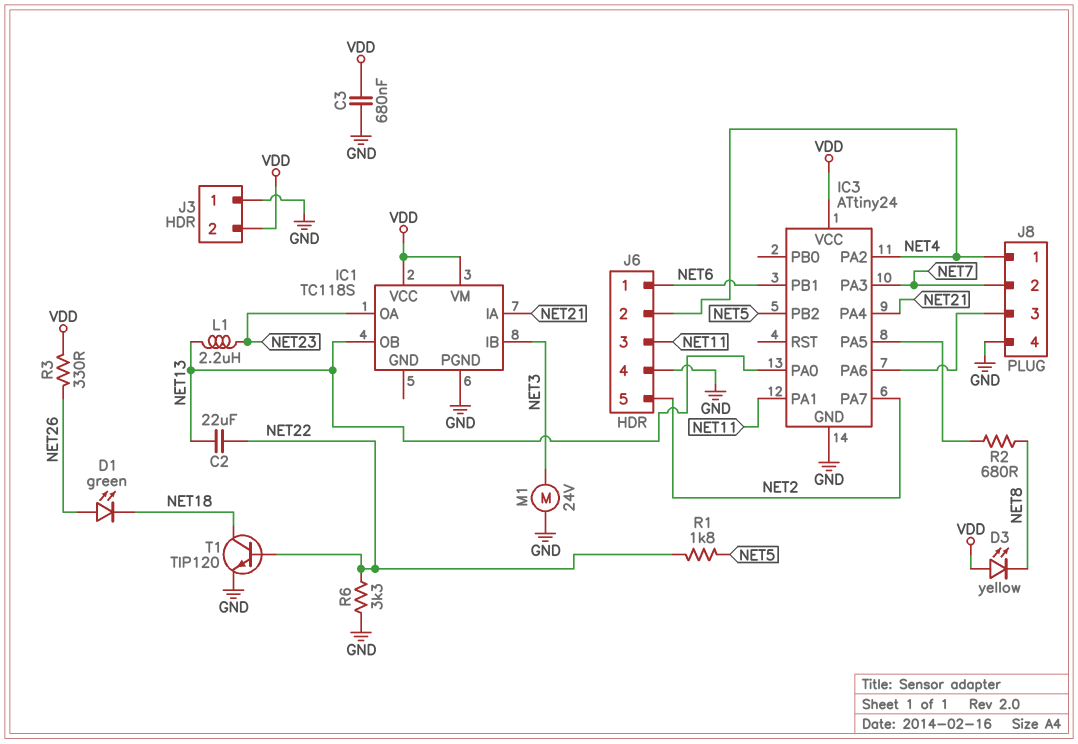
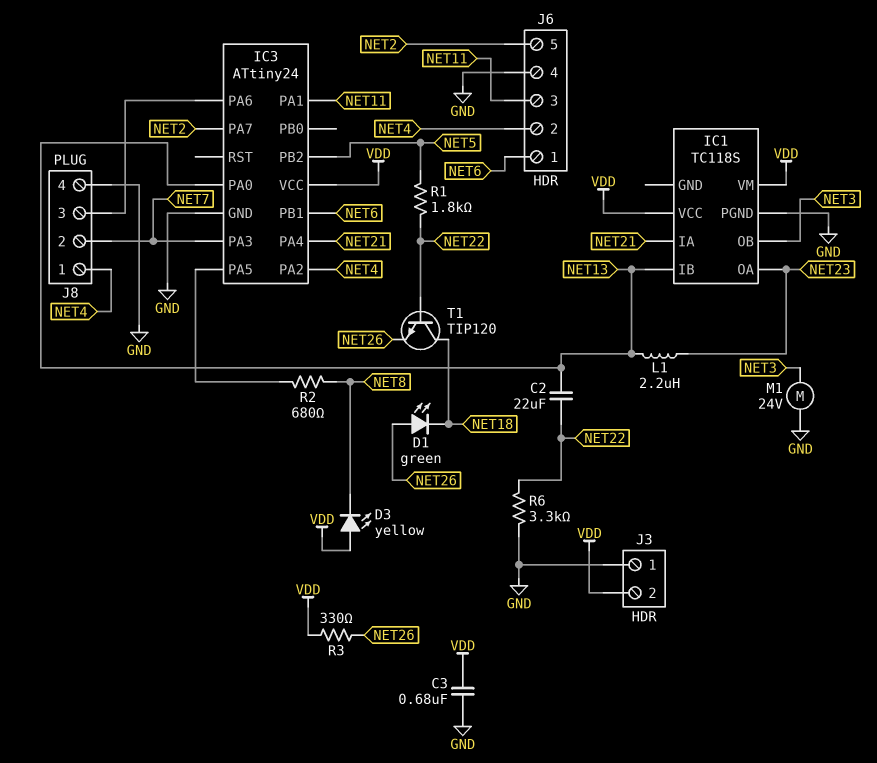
IC1 pin IB: NET3 -> NET13
IC1 pin OB: NET13 -> NET3
T1: NPN TIP120 (B NET22, C NET18, E GND) -> NPN TIP120 (B NET22, C NET18, E NET26)

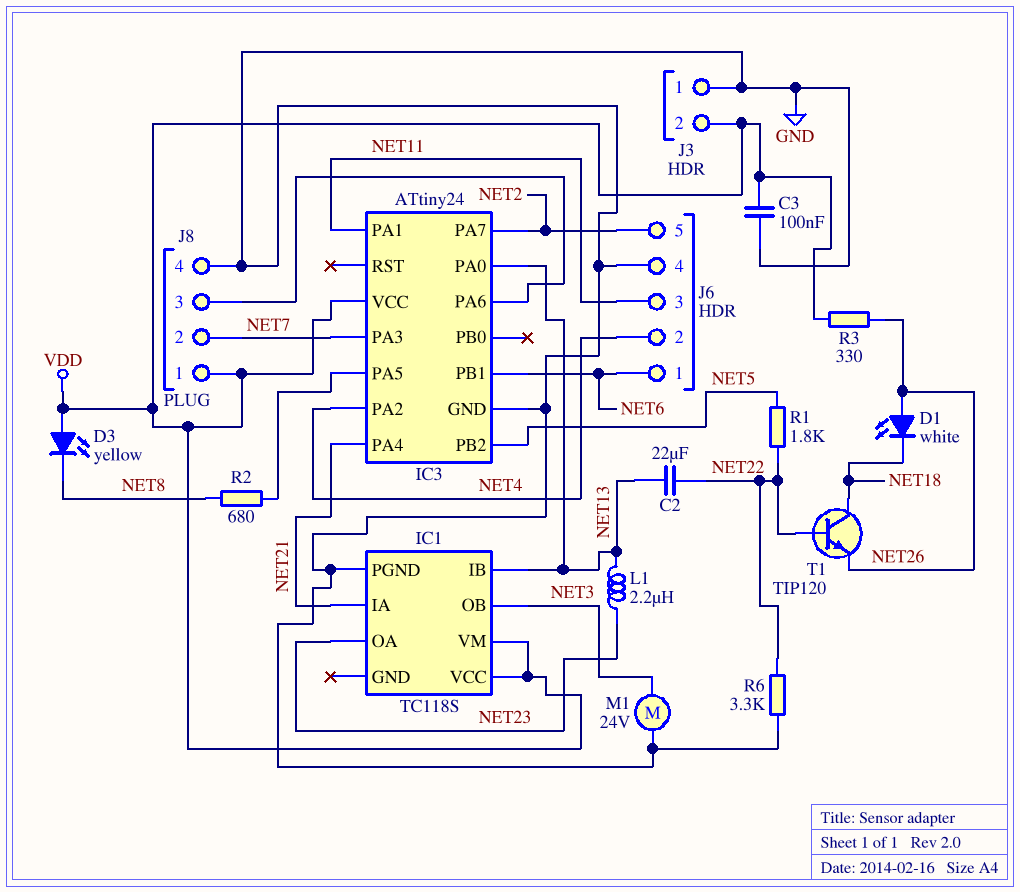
C3: 680nF (GND, VDD) -> 100nF (GND, VDD)
D1: LED green (A NET26, K NET18) -> LED white (A NET26, K NET18)
J8 pin 1: NET4 -> VDD

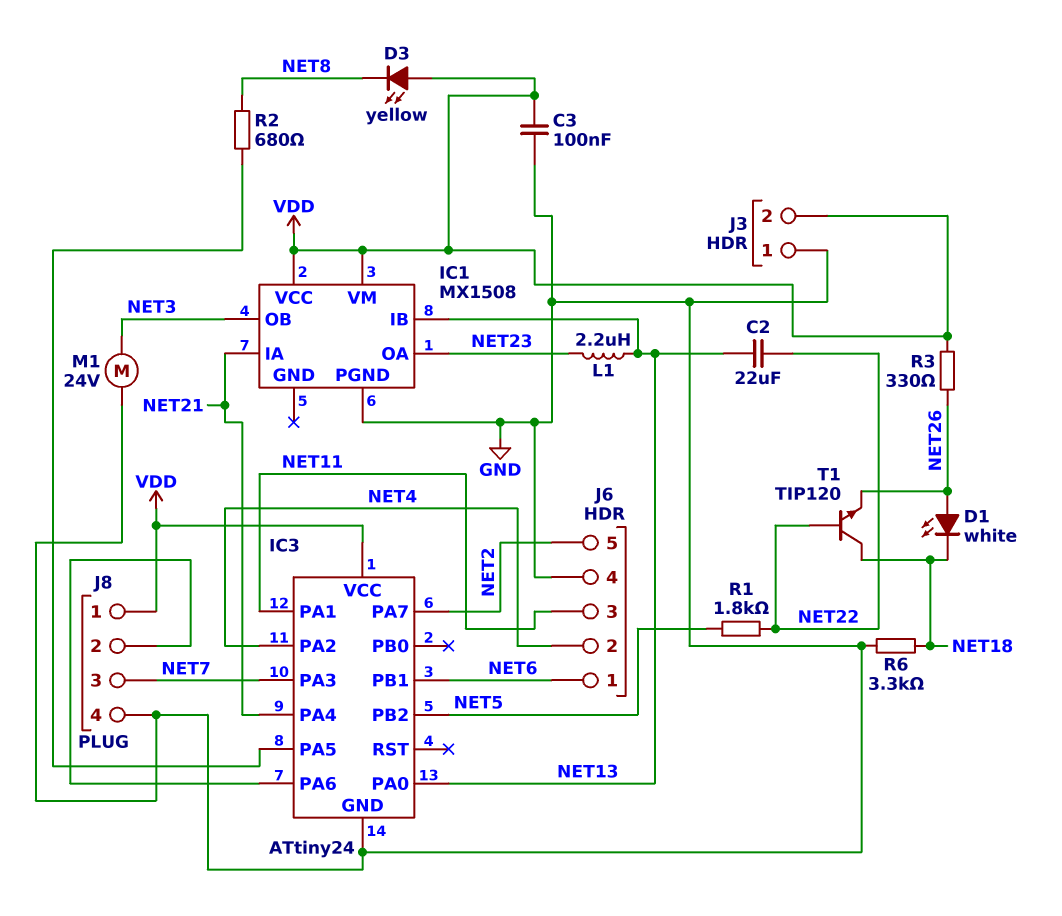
IC1: TC118S -> MX1508
J8 pin 2: NET7 -> IC3/PA6
J8 pin 3: IC3/PA6 -> NET7
R6: 3.3k (GND, NET22) -> 3.3k (GND, NET18)

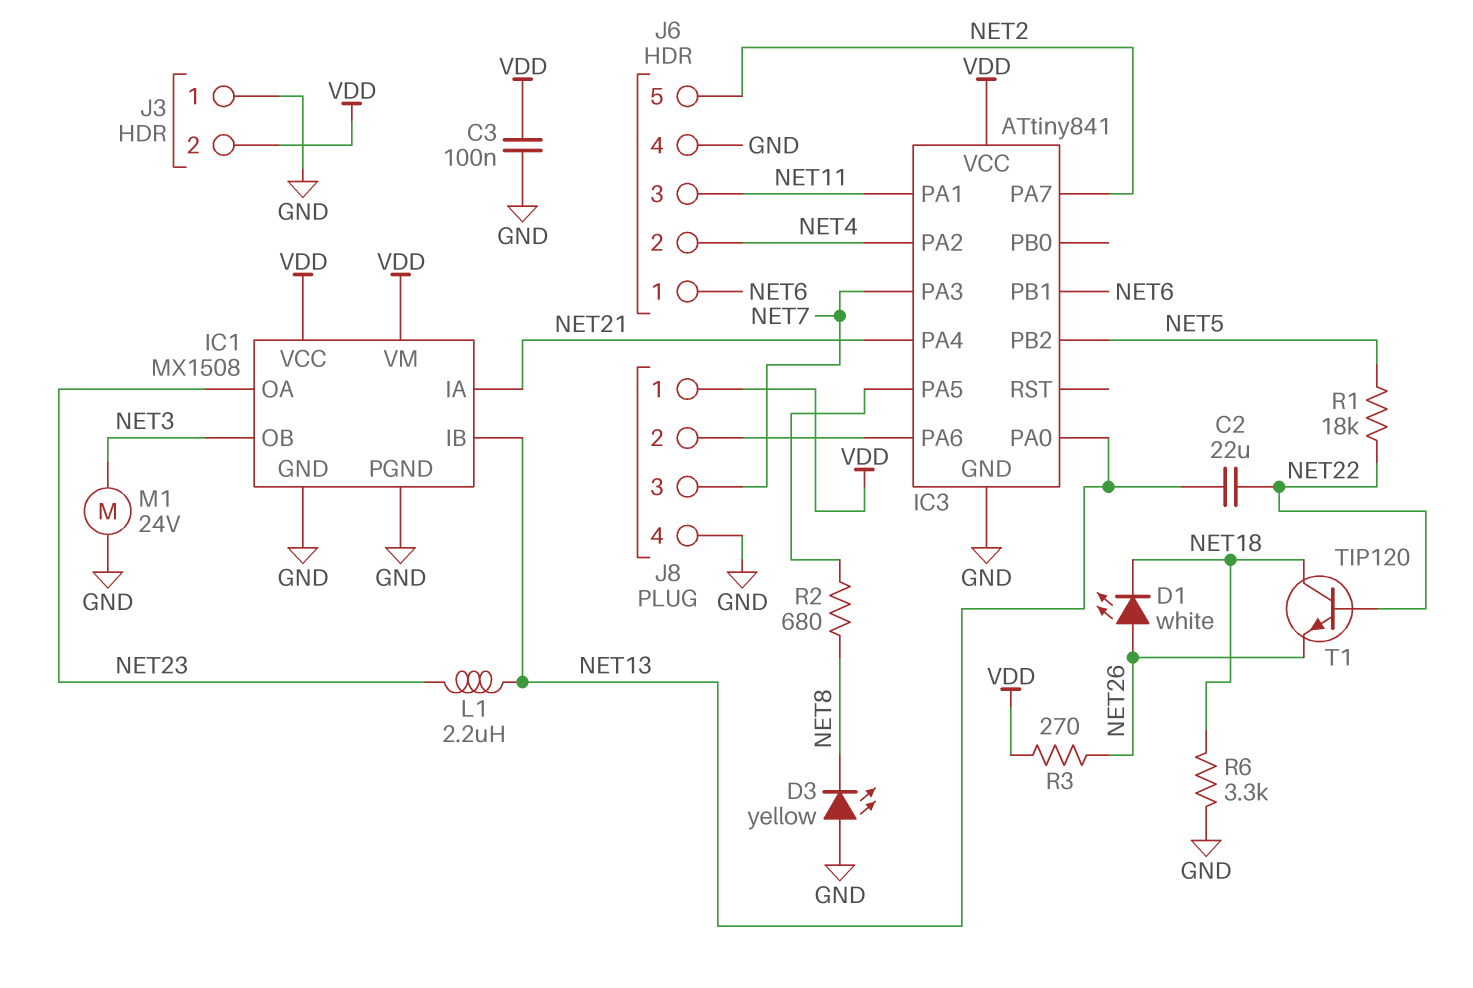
D3: LED yellow (A VDD, K NET8) -> LED yellow (A GND, K NET8)
IC1 pin GND: none -> GND
IC3: ATtiny24 -> ATtiny841
R1: 1.8k (NET5, NET22) -> 18k (NET5, NET22)
R3: 330 (NET26, VDD) -> 270 (NET26, VDD)

